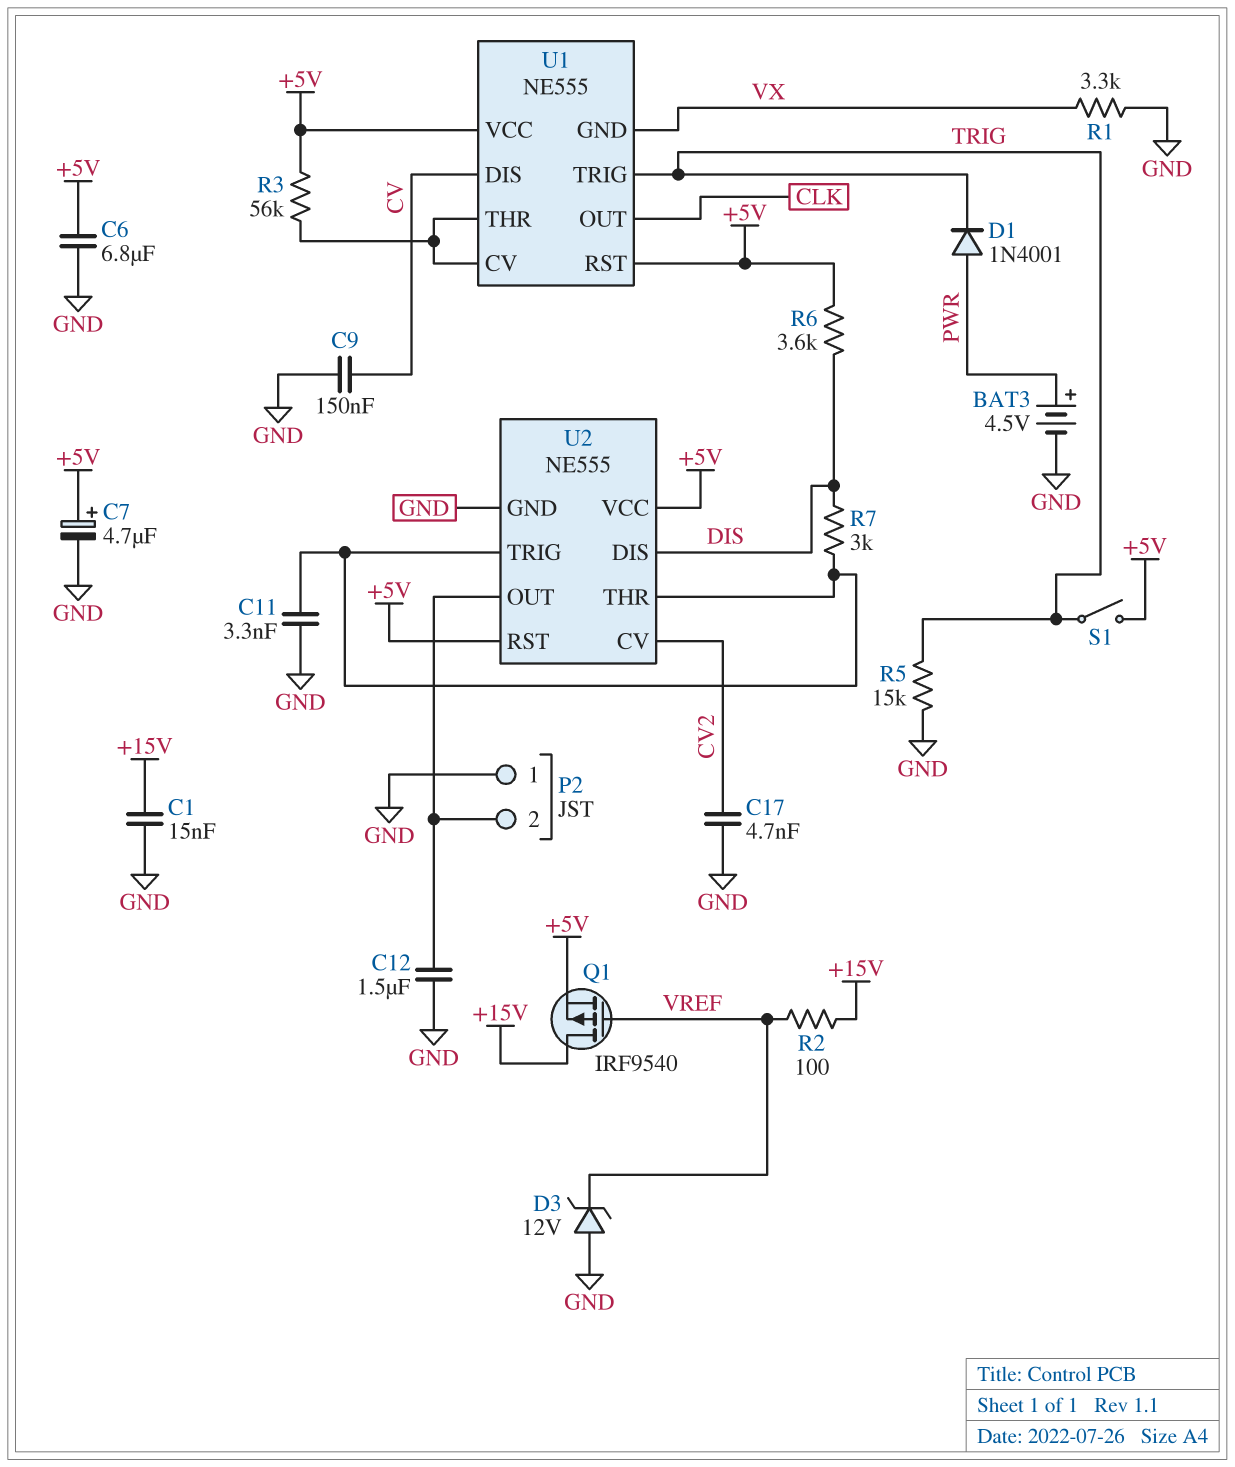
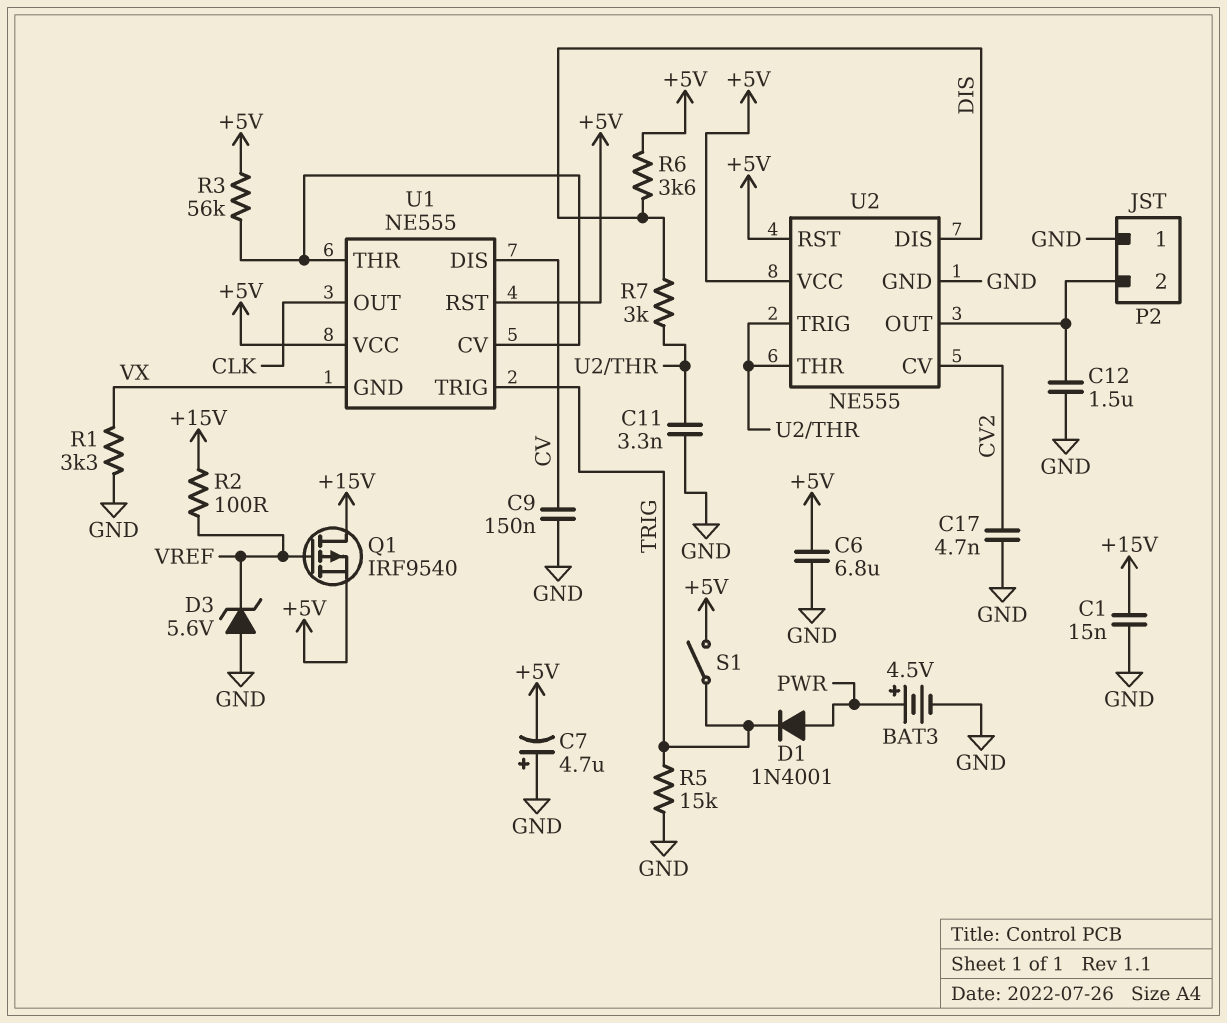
C7: 4.7uF (plus +5V, minus GND) -> 4.7uF (plus GND, minus +5V)
D3: zener 12V (A GND, K VREF) -> zener 5.6V (A GND, K VREF)

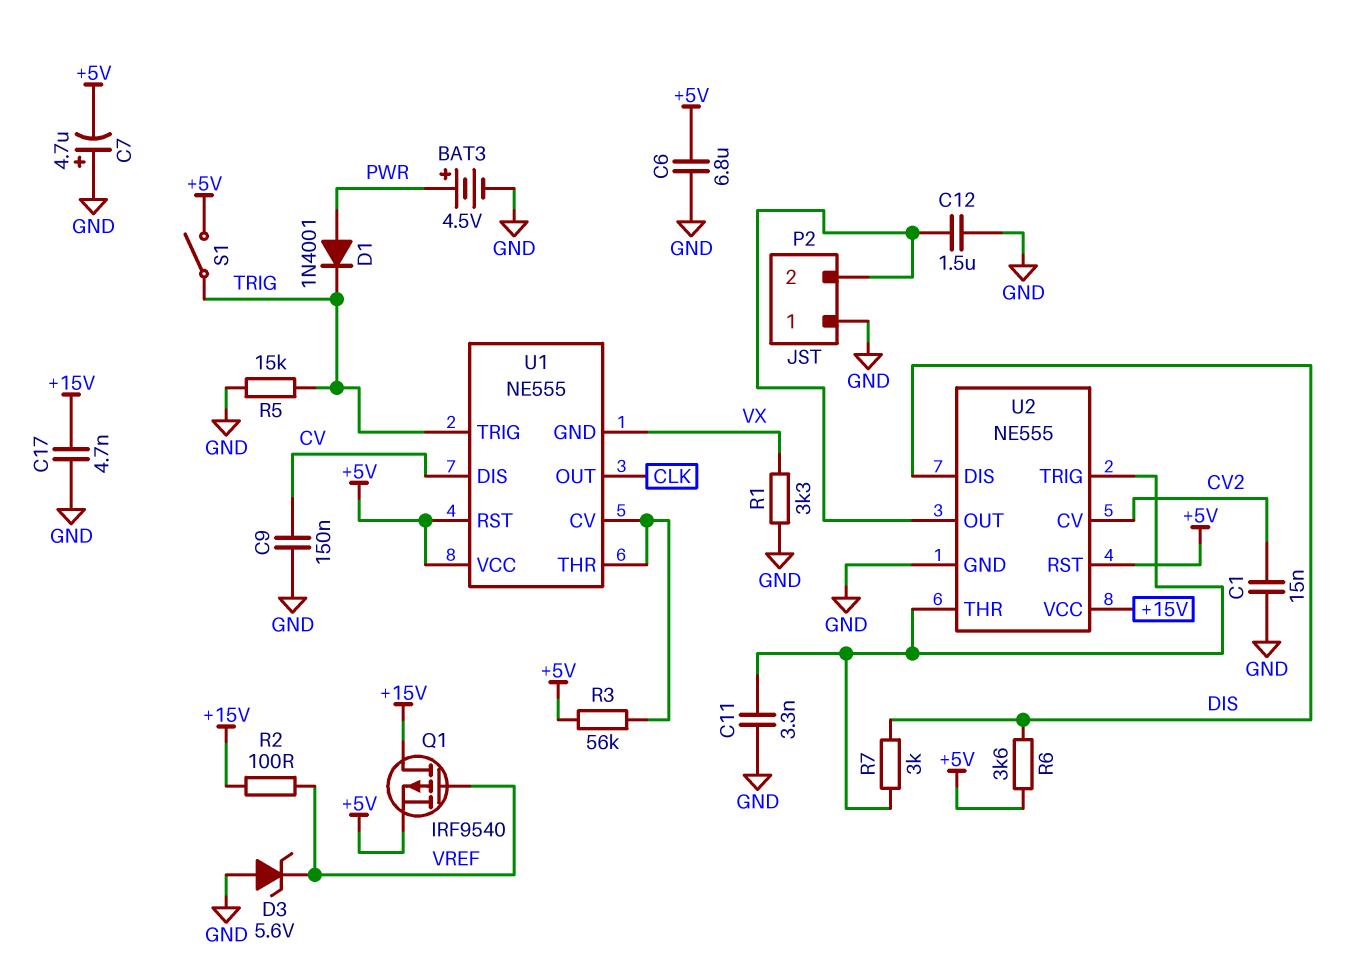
C1: 15nF (+15V, GND) -> 15nF (CV2, GND)
C17: 4.7nF (CV2, GND) -> 4.7nF (+15V, GND)
U2 pin VCC: +5V -> +15V

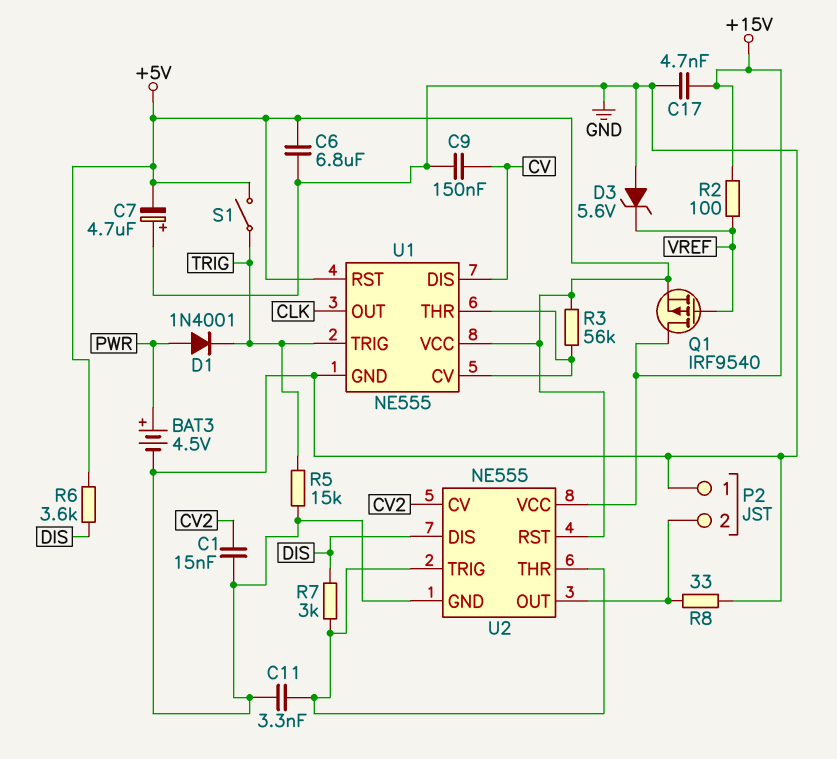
C12: 1.5uF (GND, P2/2) -> none
R1: 3.3k (GND, VX) -> none
R8: none -> 33 (GND, P2/2)
U1 pin GND: VX -> GND

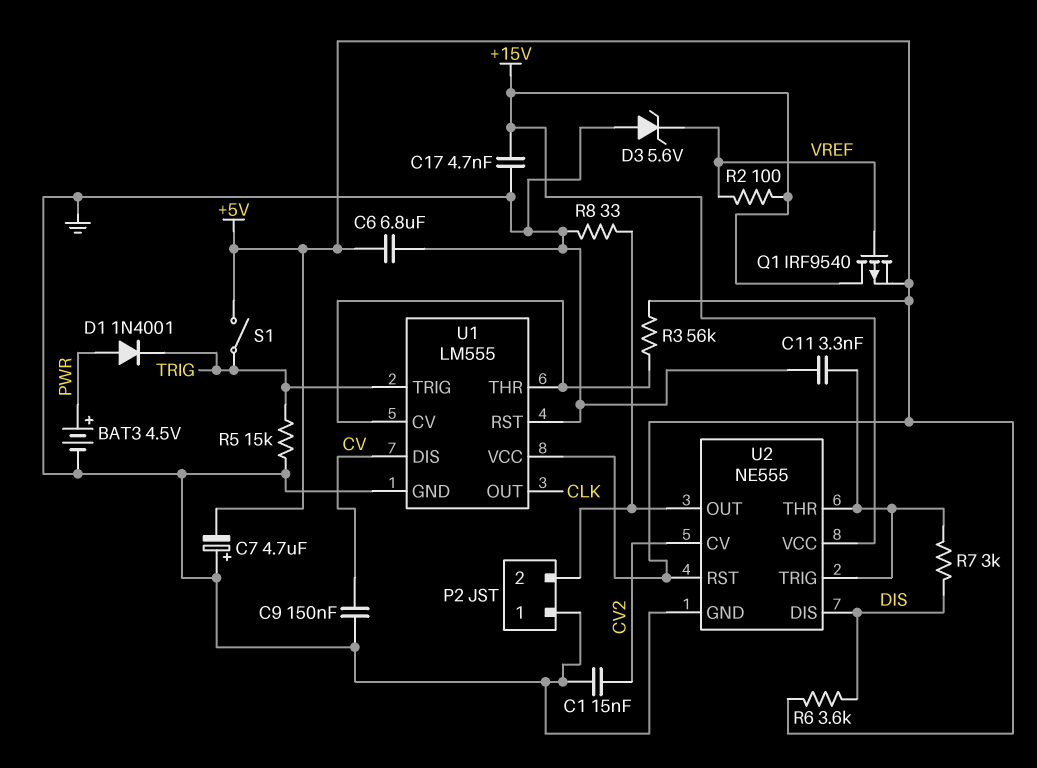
U1: NE555 -> LM555
U1 pin RST: +5V -> GND

